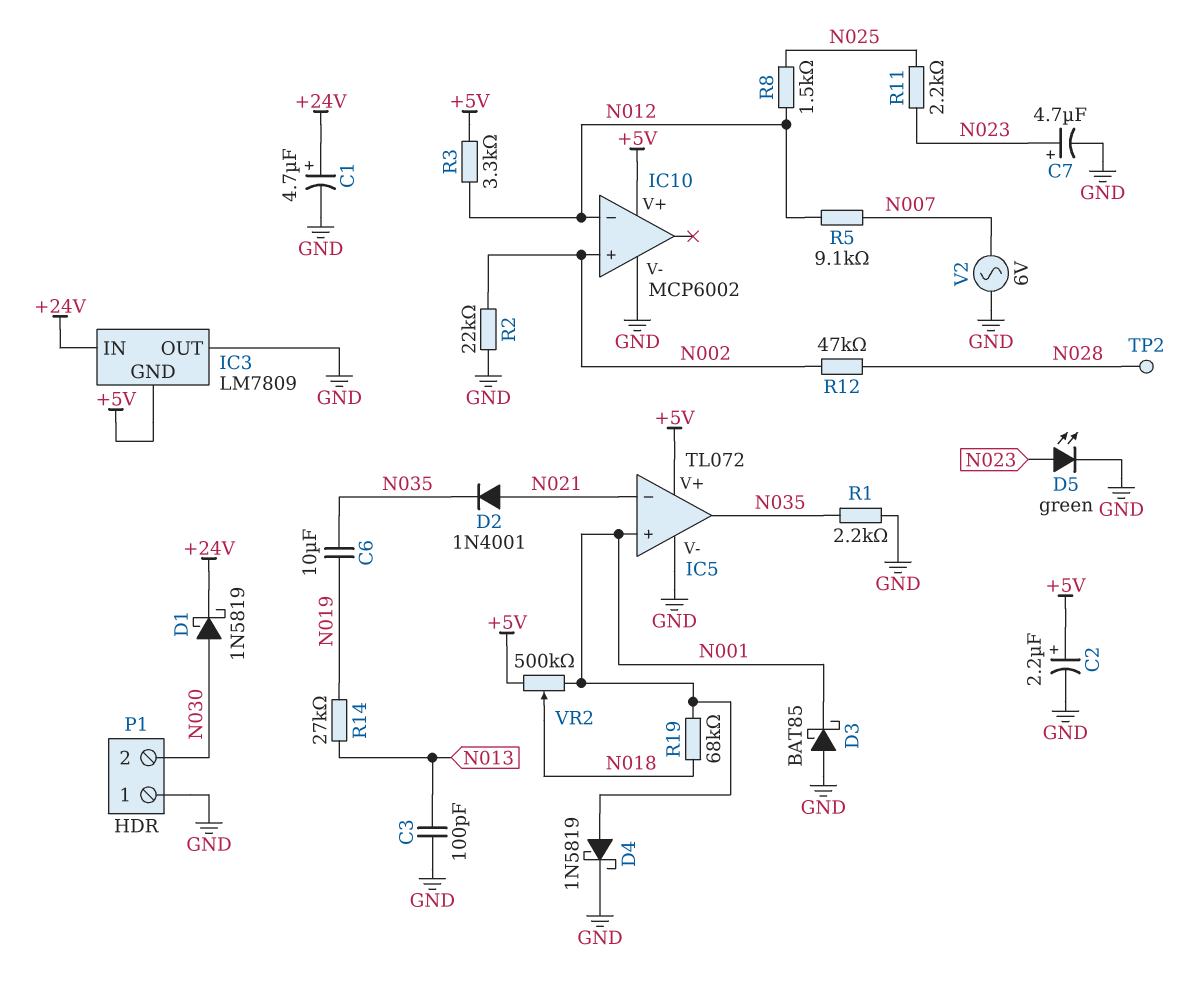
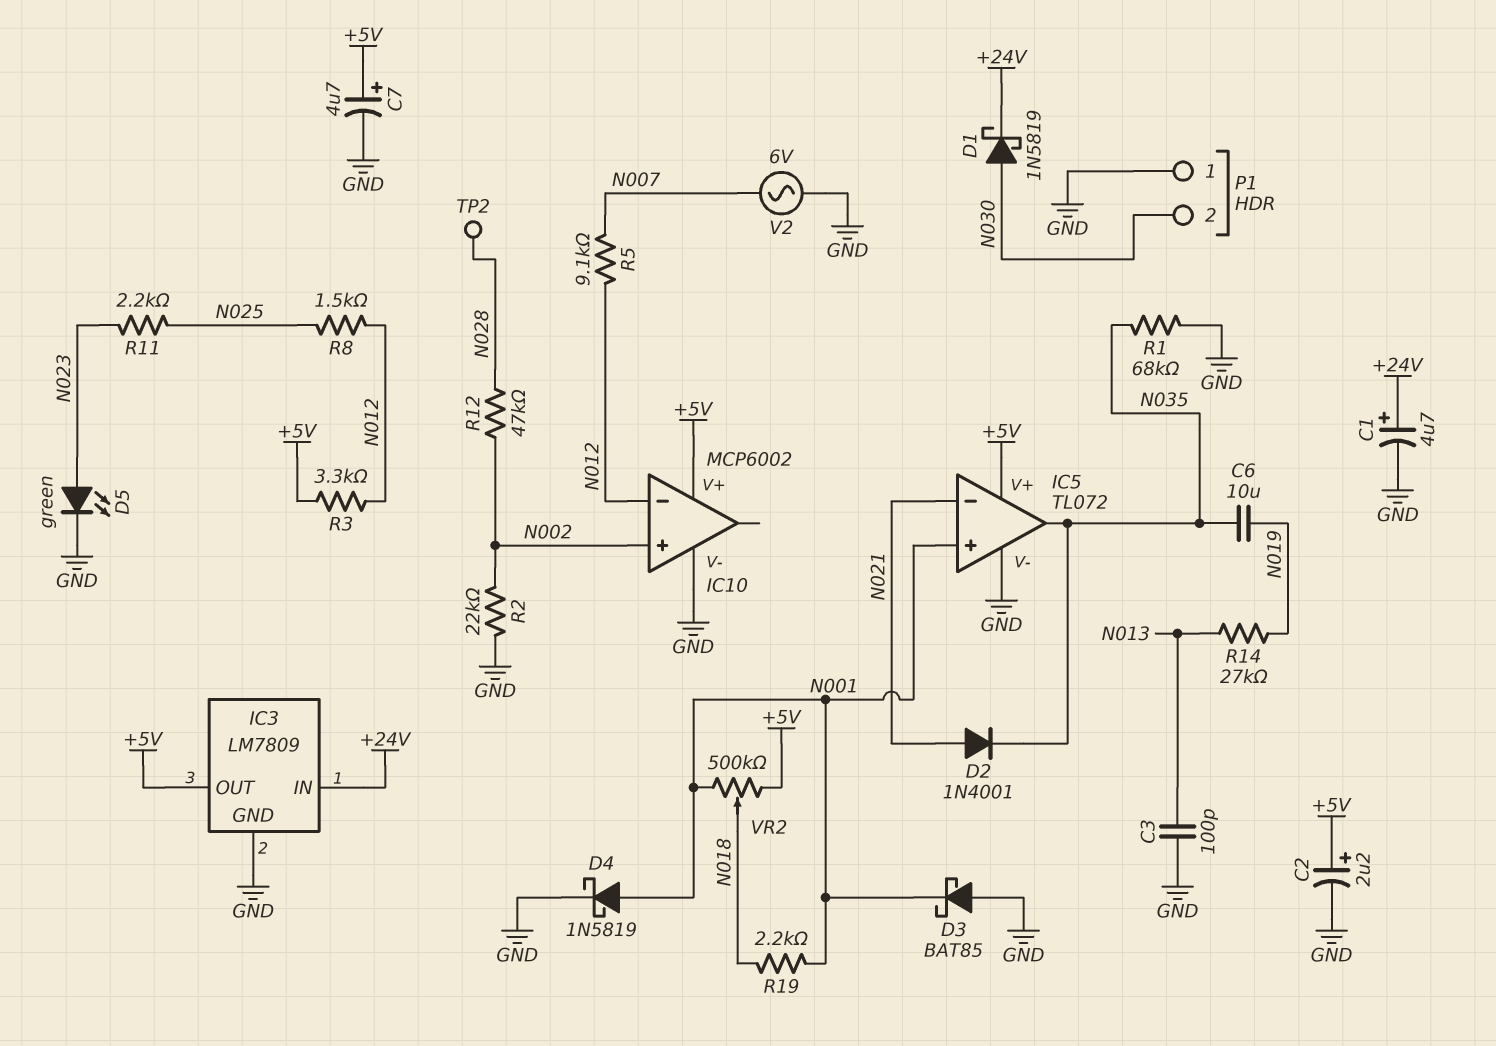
C7: 4.7uF (plus N023, minus GND) -> 4.7uF (plus +5V, minus GND)
IC3 pin GND: +5V -> GND
IC3 pin OUT: GND -> +5V
R1: 2.2k (GND, N035) -> 68k (GND, N035)
R19: 68k (N001, N018) -> 2.2k (N001, N018)

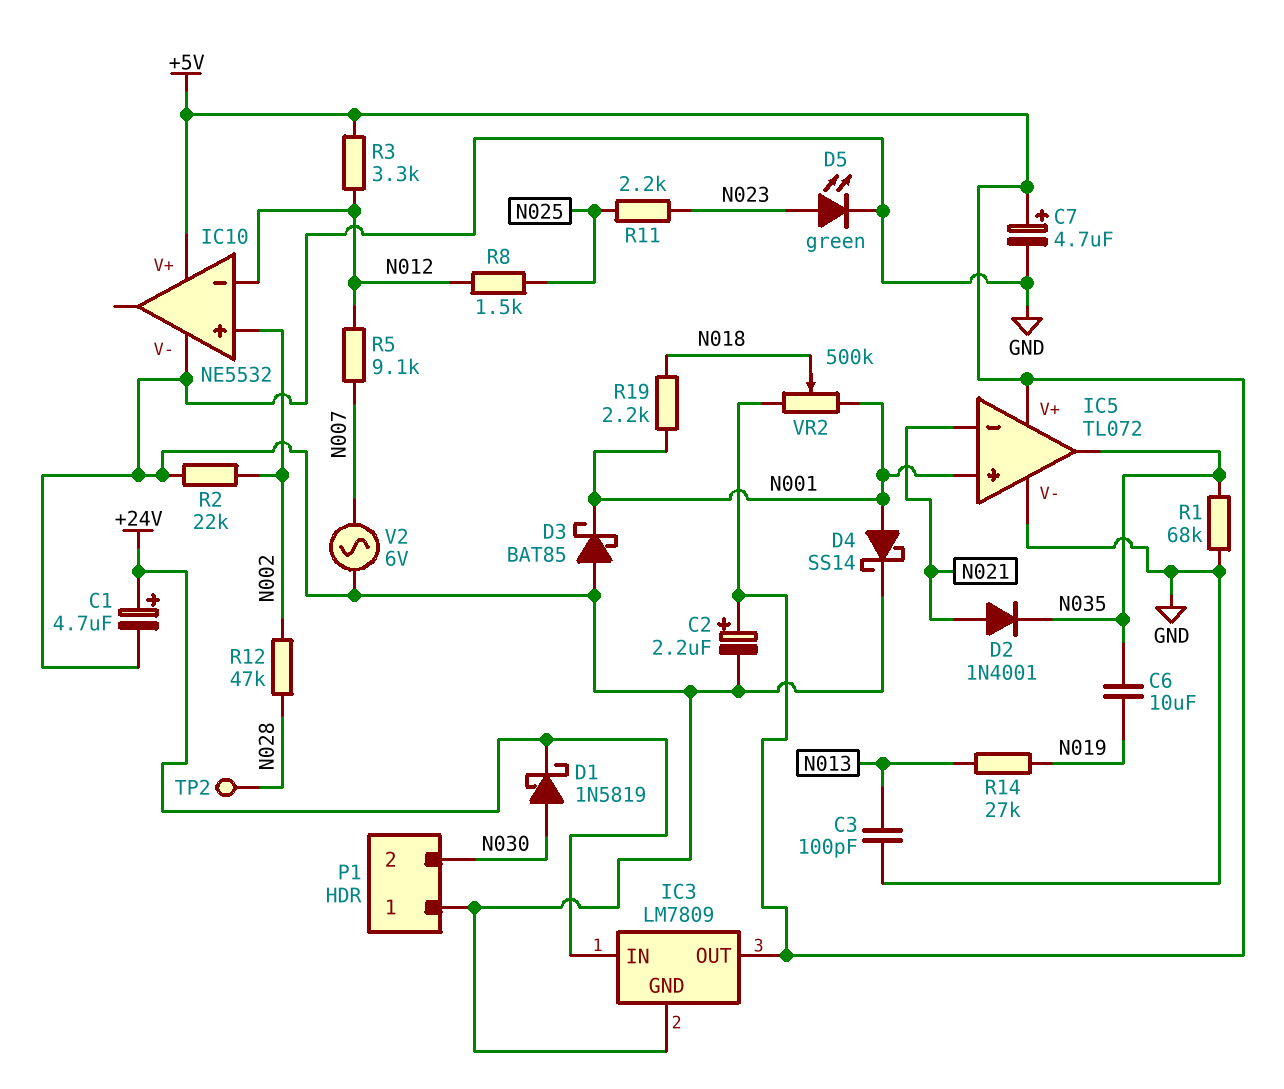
D4: schottky 1N5819 (A N001, K GND) -> schottky SS14 (A N001, K GND)
IC10: MCP6002 -> NE5532

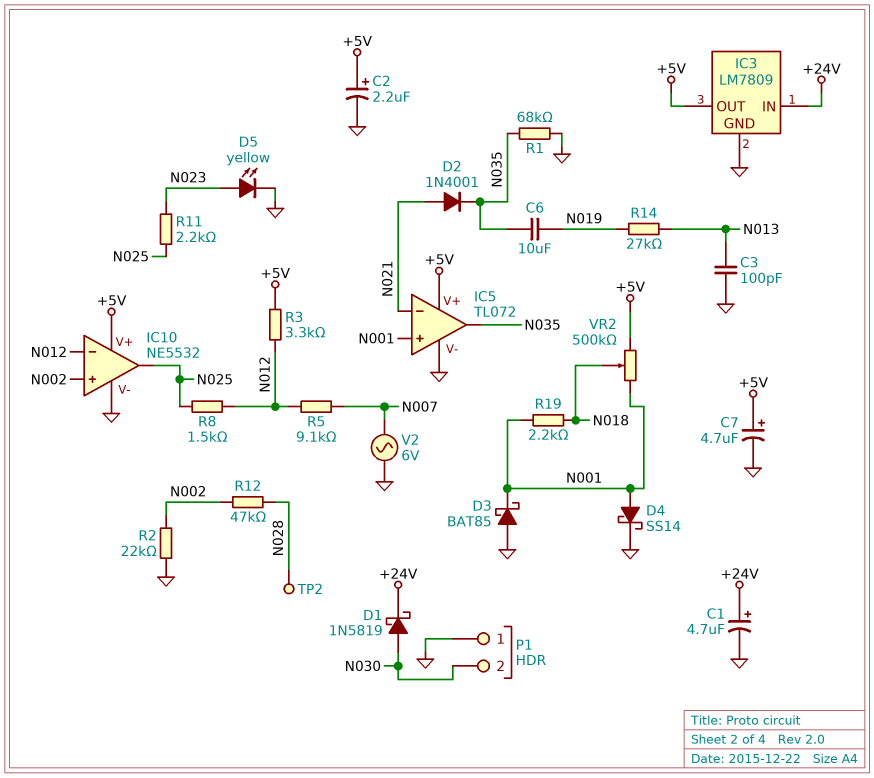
D5: LED green (A N023, K GND) -> LED yellow (A N023, K GND)
IC10 pin out: none -> N025

